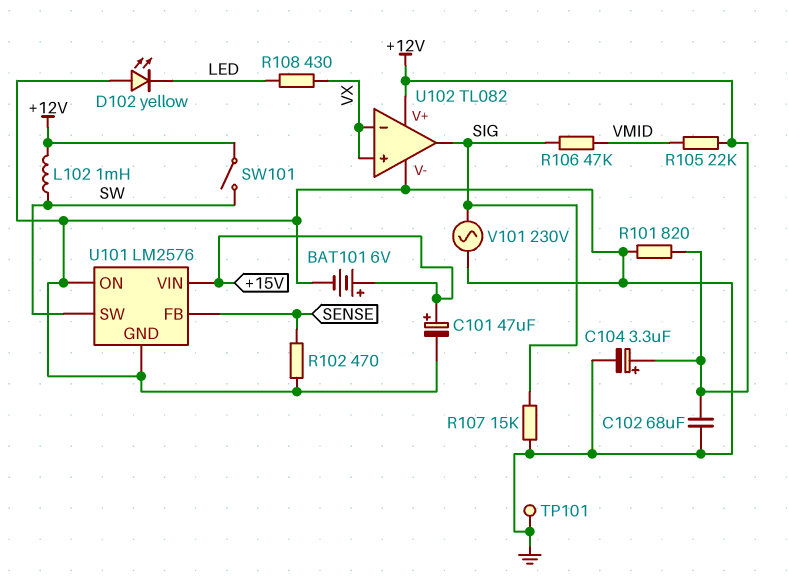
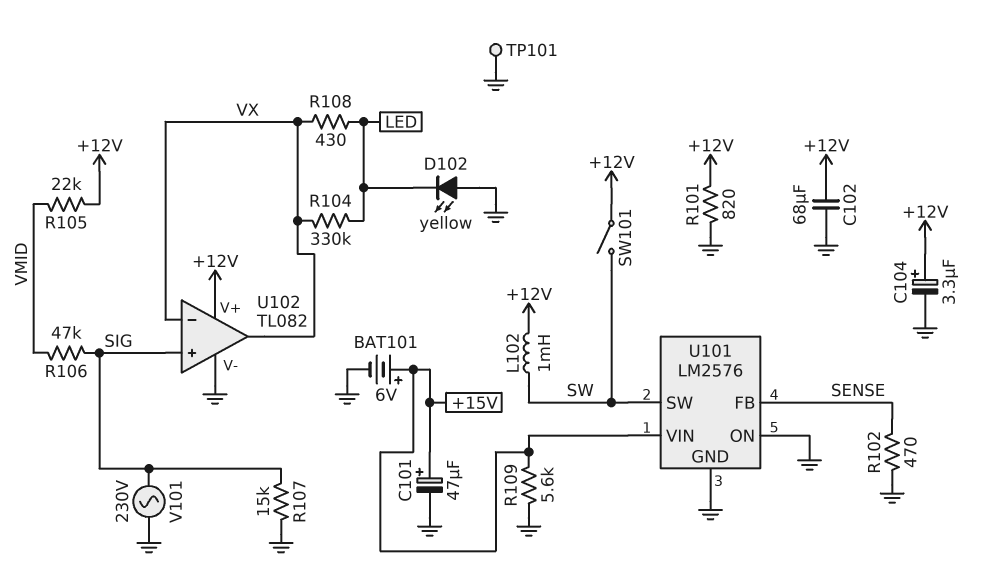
R104: none -> 330k (LED, VX)
R109: none -> 5.6k (+15V, GND)
U102 pin in+: VX -> SIG
U102 pin out: SIG -> VX

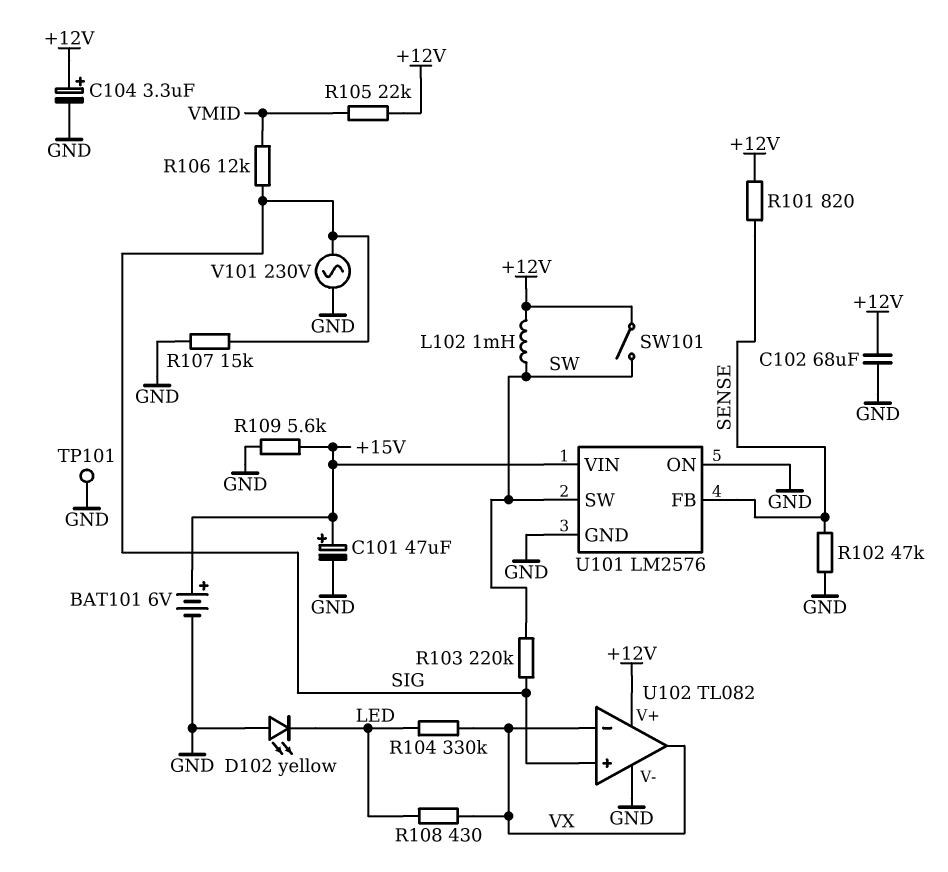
R101: 820 (+12V, GND) -> 820 (+12V, SENSE)
R102: 470 (GND, SENSE) -> 47k (GND, SENSE)
R103: none -> 220k (SIG, SW)
R106: 47k (SIG, VMID) -> 12k (SIG, VMID)

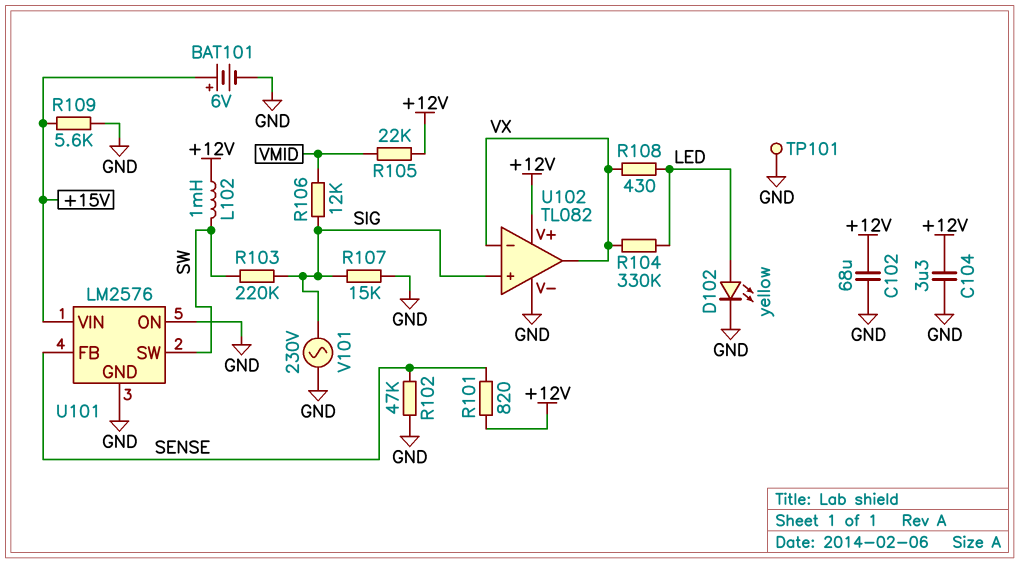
C101: 47uF (plus +15V, minus GND) -> none
C104: 3.3uF (plus +12V, minus GND) -> 3.3uF (+12V, GND)
D102: LED yellow (A GND, K LED) -> LED yellow (A LED, K GND)
SW101: switch (+12V, SW) -> none

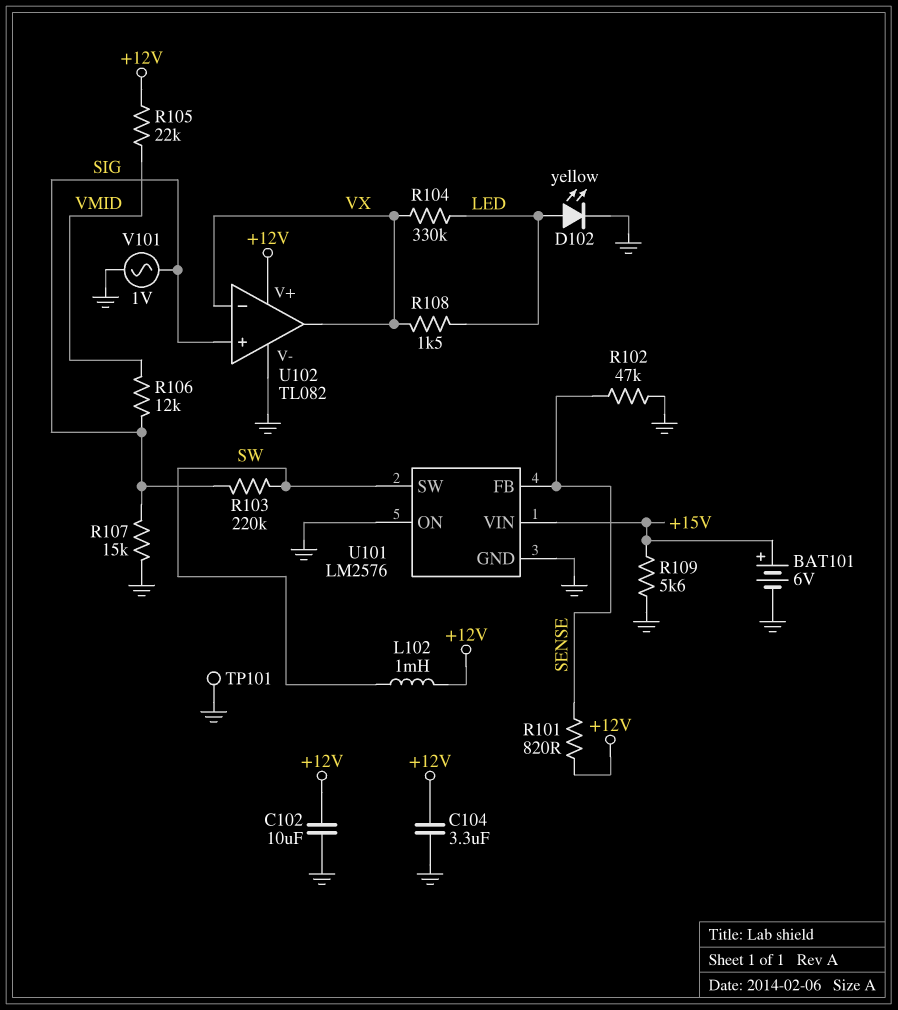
C102: 68uF (+12V, GND) -> 10uF (+12V, GND)
R108: 430 (LED, VX) -> 1.5k (LED, VX)
V101: AC 230V (GND, SIG) -> AC 1V (GND, SIG)

